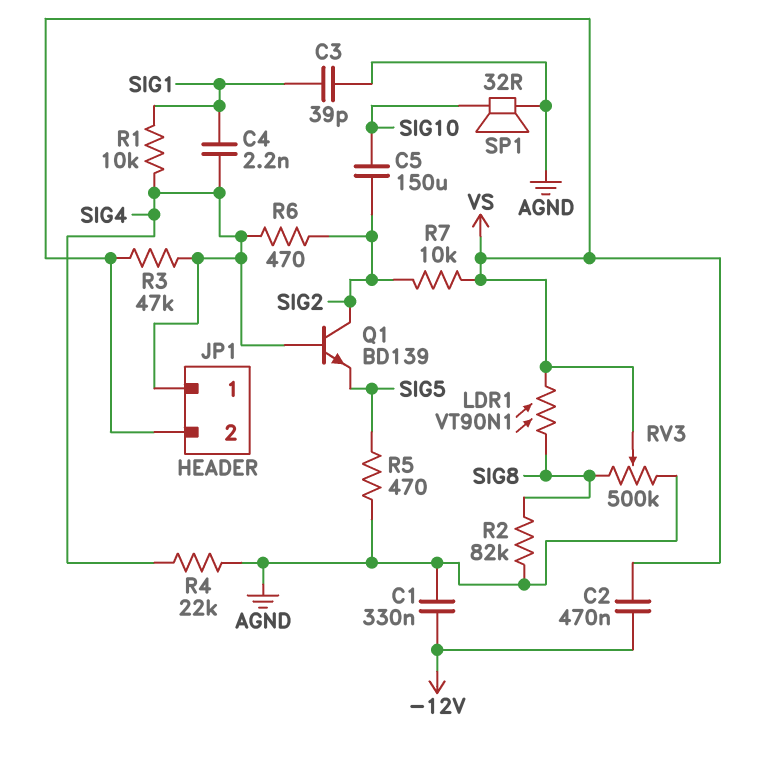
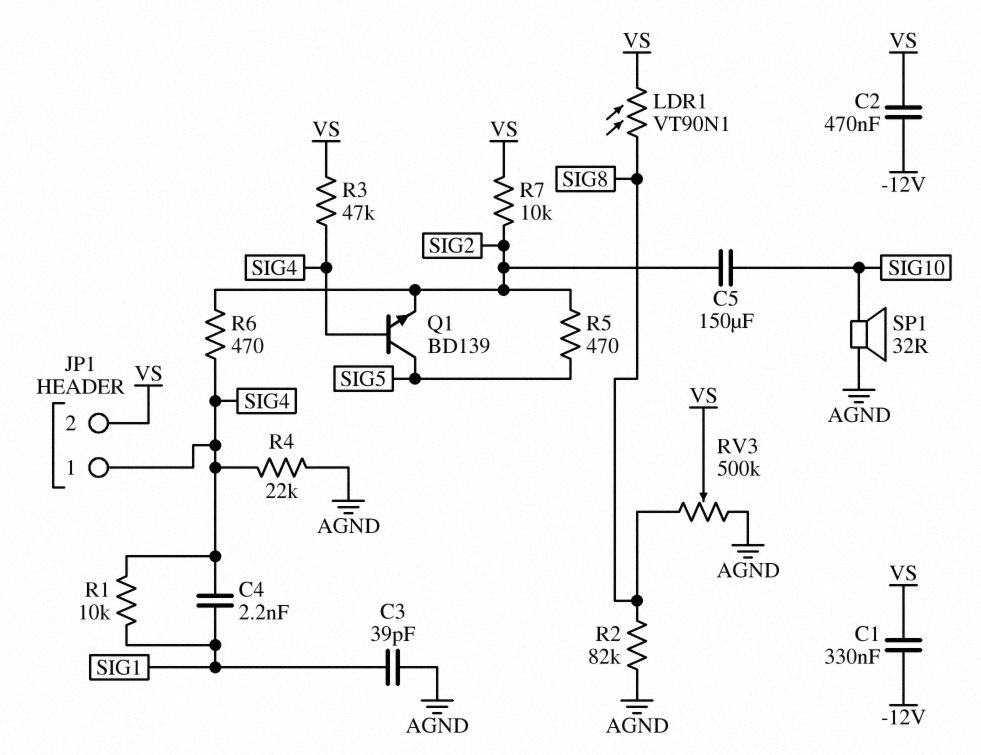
C1: 330nF (-12V, AGND) -> 330nF (-12V, VS)
Q1: NPN BD139 (B SIG4, C SIG2, E SIG5) -> NPN BD139 (B SIG4, C SIG5, E SIG2)
R5: 470 (AGND, SIG5) -> 470 (SIG2, SIG5)

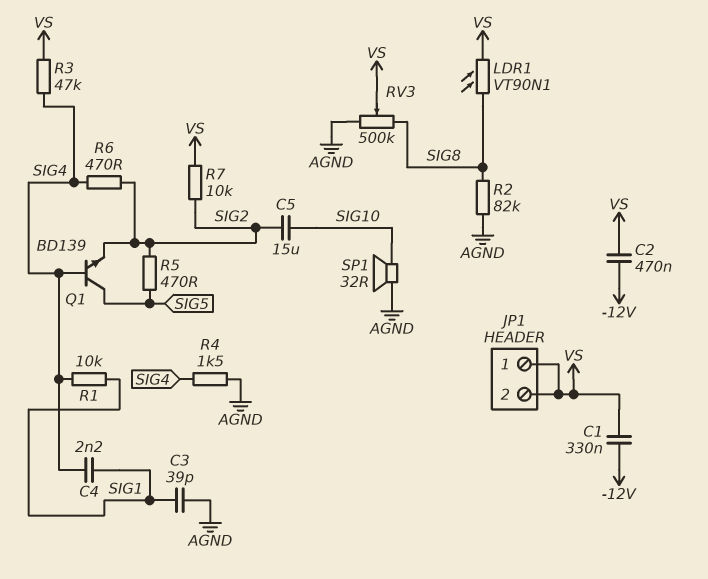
C5: 150uF (SIG2, SIG10) -> 15uF (SIG2, SIG10)
JP1 pin 1: SIG4 -> VS
R4: 22k (AGND, SIG4) -> 1.5k (AGND, SIG4)

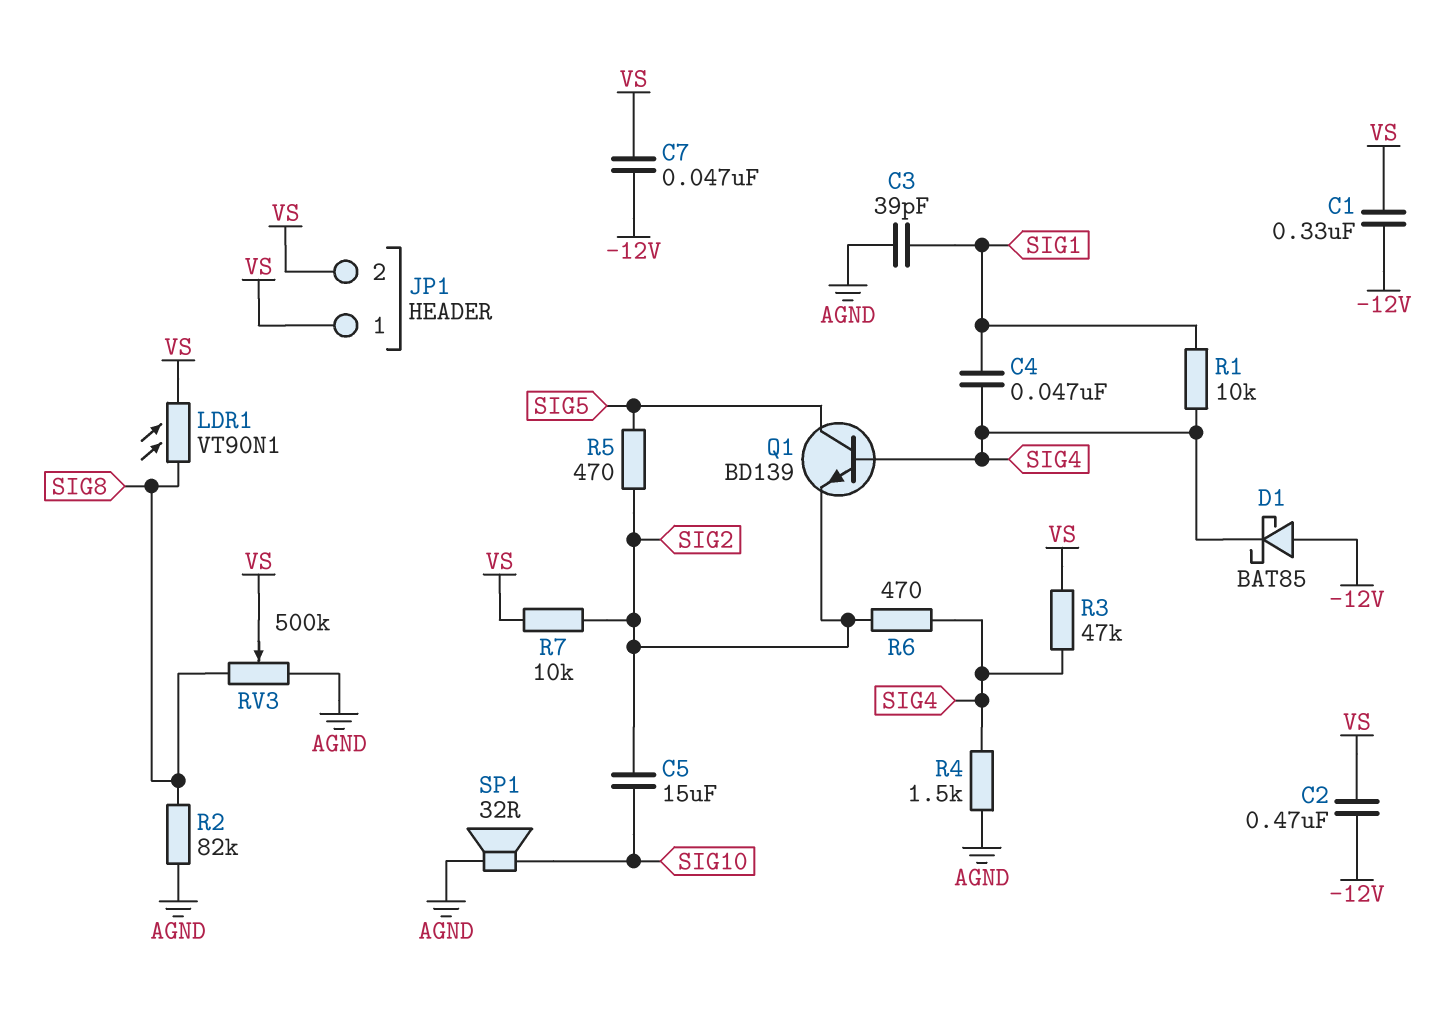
C4: 2.2nF (SIG1, SIG4) -> 47nF (SIG1, SIG4)
C7: none -> 47nF (-12V, VS)
D1: none -> schottky BAT85 (A -12V, K SIG4)

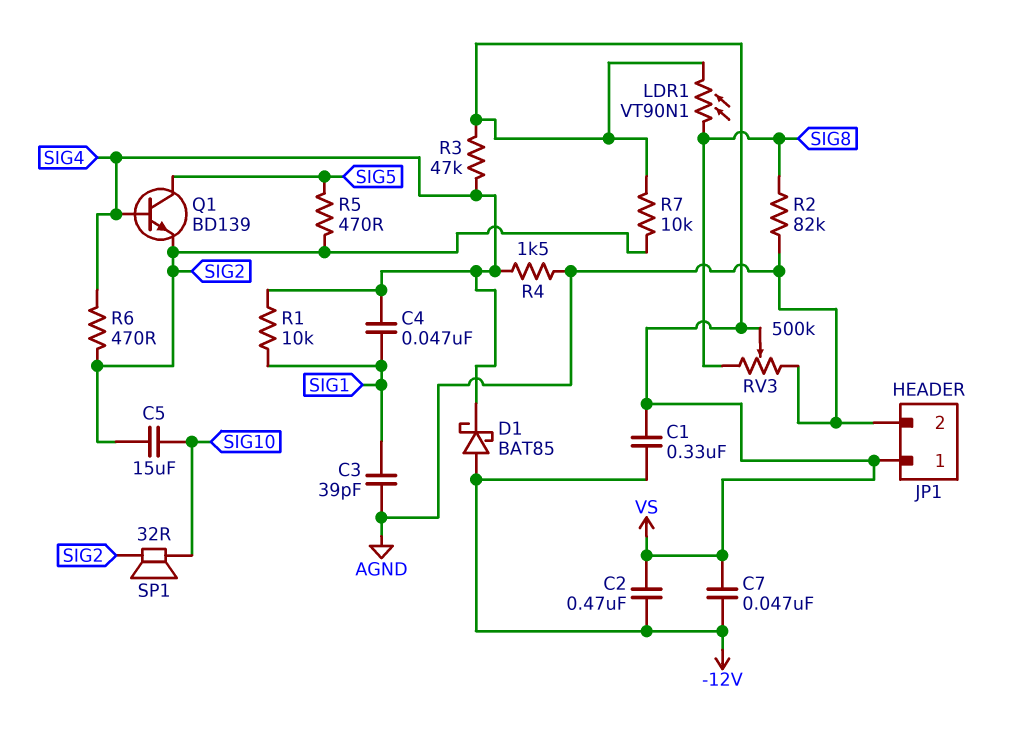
JP1 pin 2: VS -> AGND
SP1: speaker 32R (AGND, SIG10) -> speaker 32R (SIG2, SIG10)

